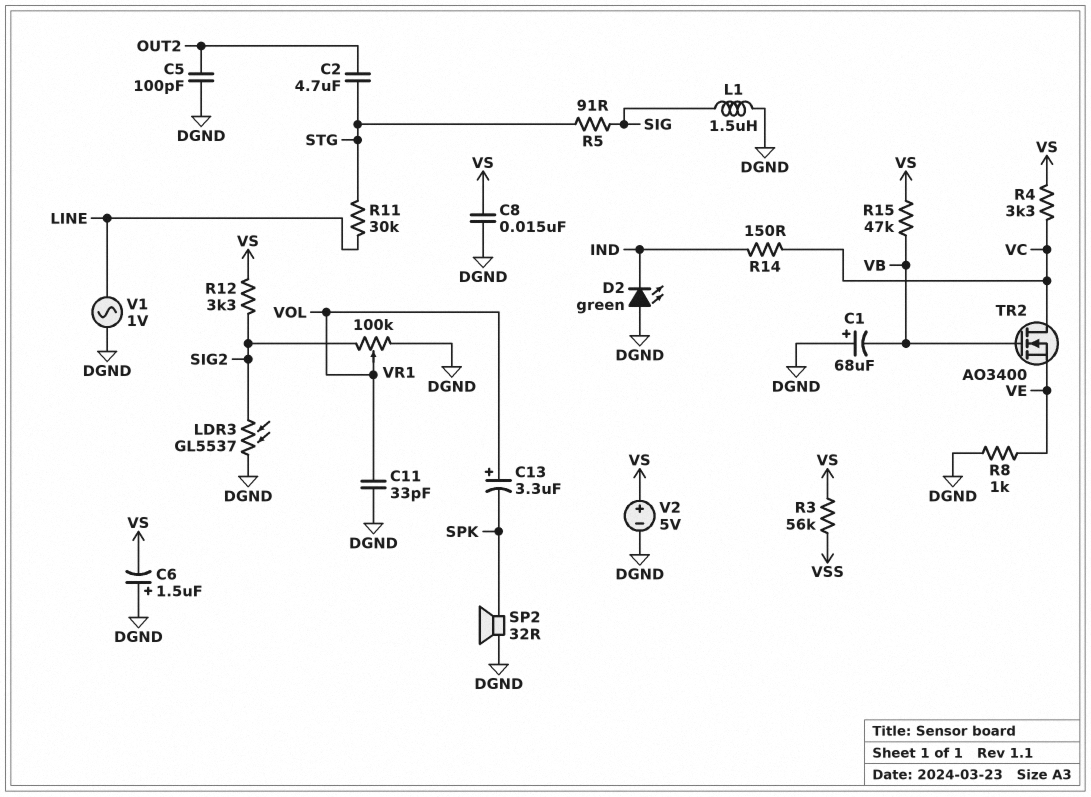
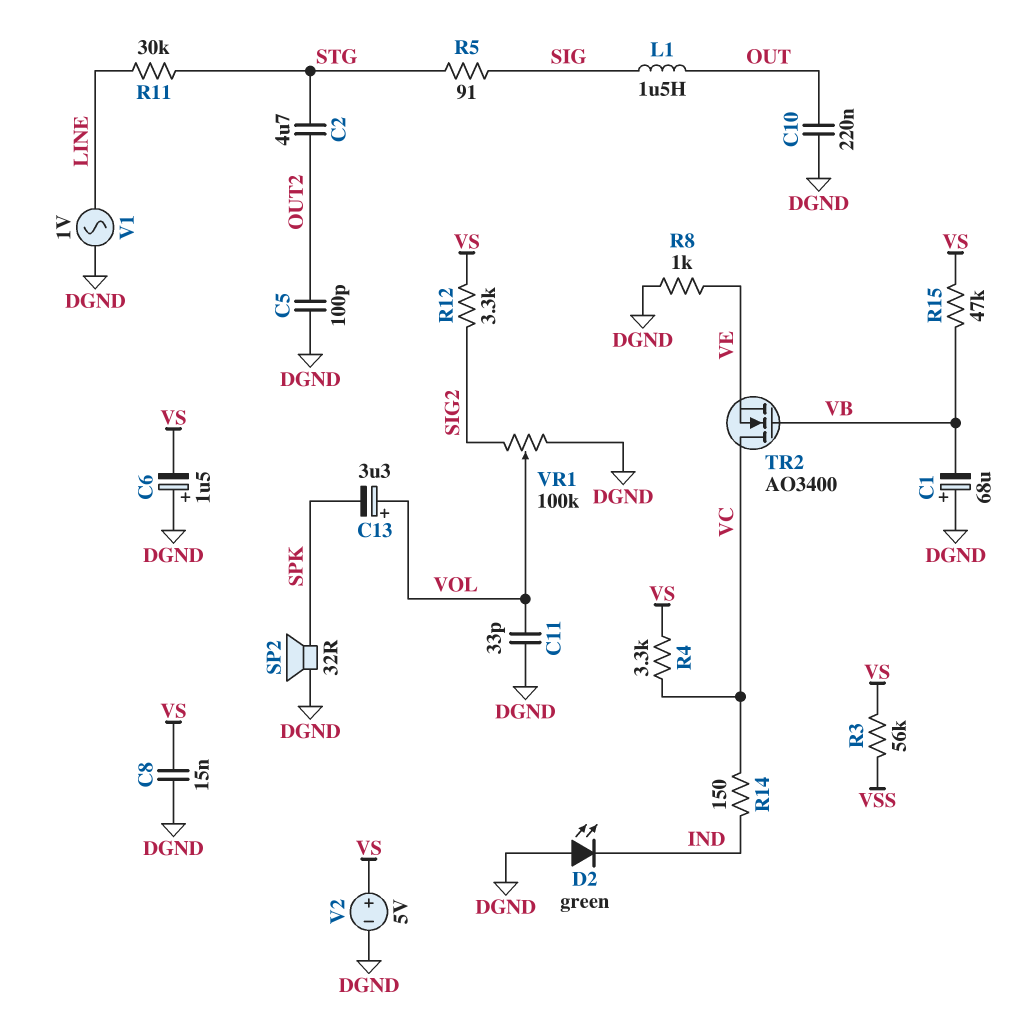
C10: none -> 220nF (DGND, OUT)
L1: 1.5uH (DGND, SIG) -> 1.5uH (OUT, SIG)
LDR3: GL5537 (DGND, SIG2) -> none

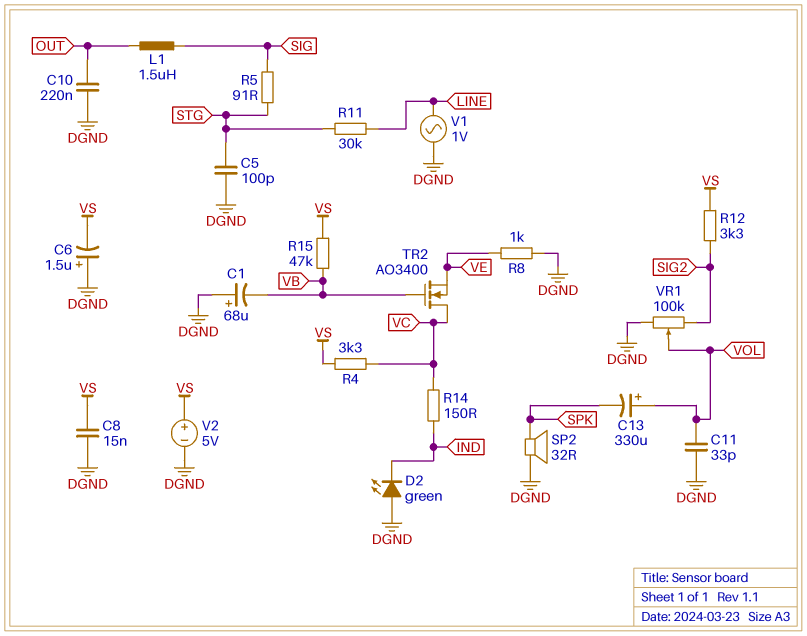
C2: 4.7uF (OUT2, STG) -> none
C5: 100pF (DGND, OUT2) -> 100pF (DGND, STG)
C13: 3.3uF (plus VOL, minus SPK) -> 330uF (plus VOL, minus SPK)
R3: 56k (VS, VSS) -> none

